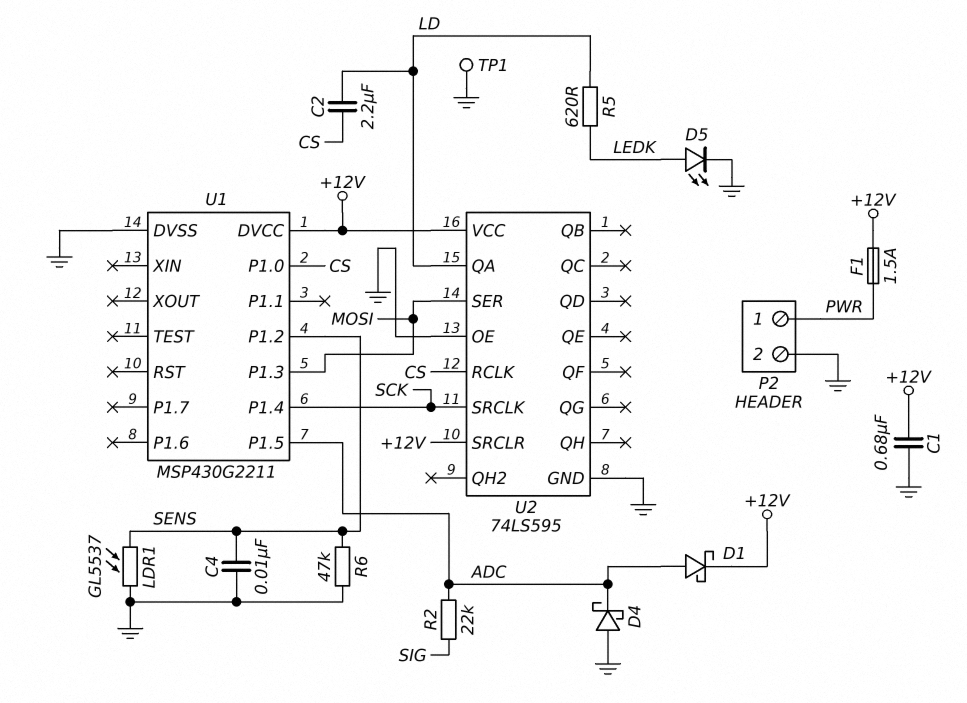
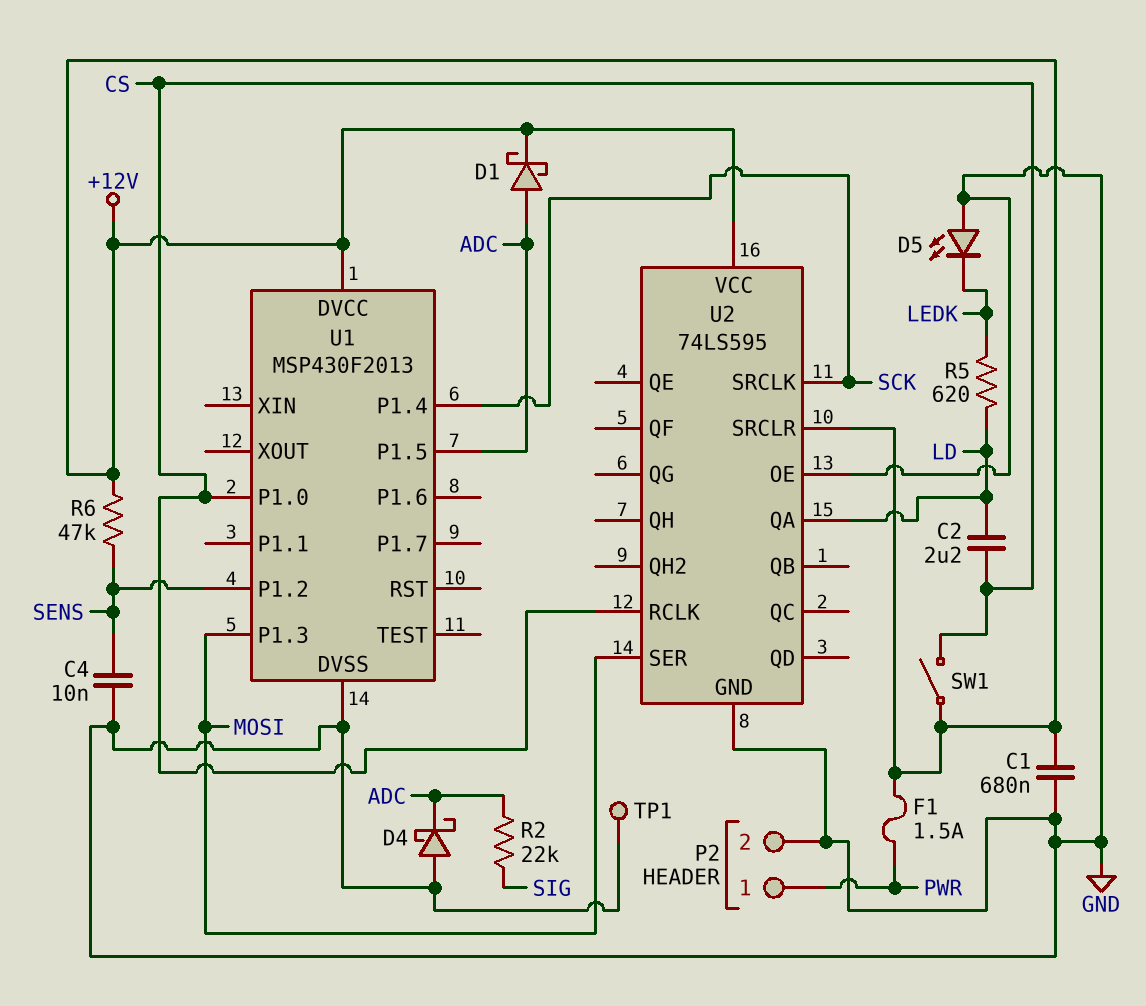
D5: LED (A LEDK, K GND) -> LED (A GND, K LEDK)
LDR1: GL5537 (GND, SENS) -> none
R6: 47k (GND, SENS) -> 47k (+12V, SENS)
SW1: none -> switch (+12V, CS)
U1: MSP430G2211 -> MSP430F2013

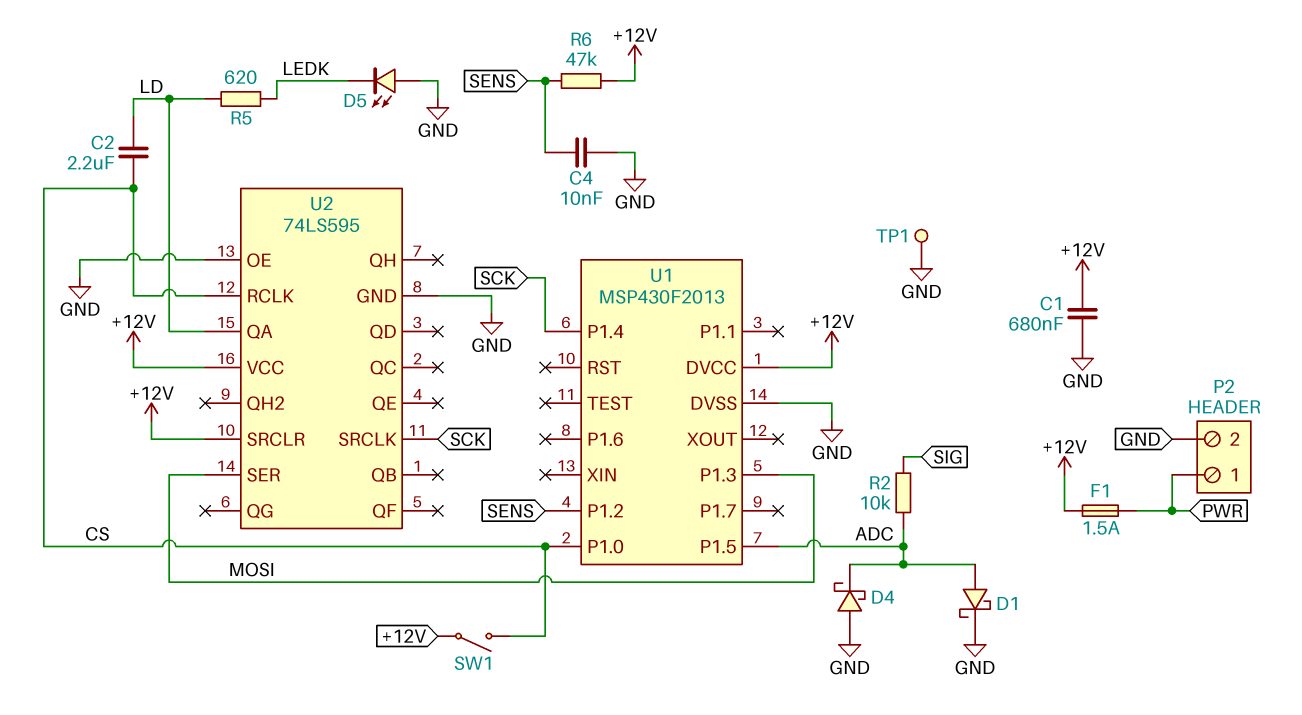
D1: schottky (A ADC, K +12V) -> schottky (A ADC, K GND)
R2: 22k (ADC, SIG) -> 10k (ADC, SIG)

